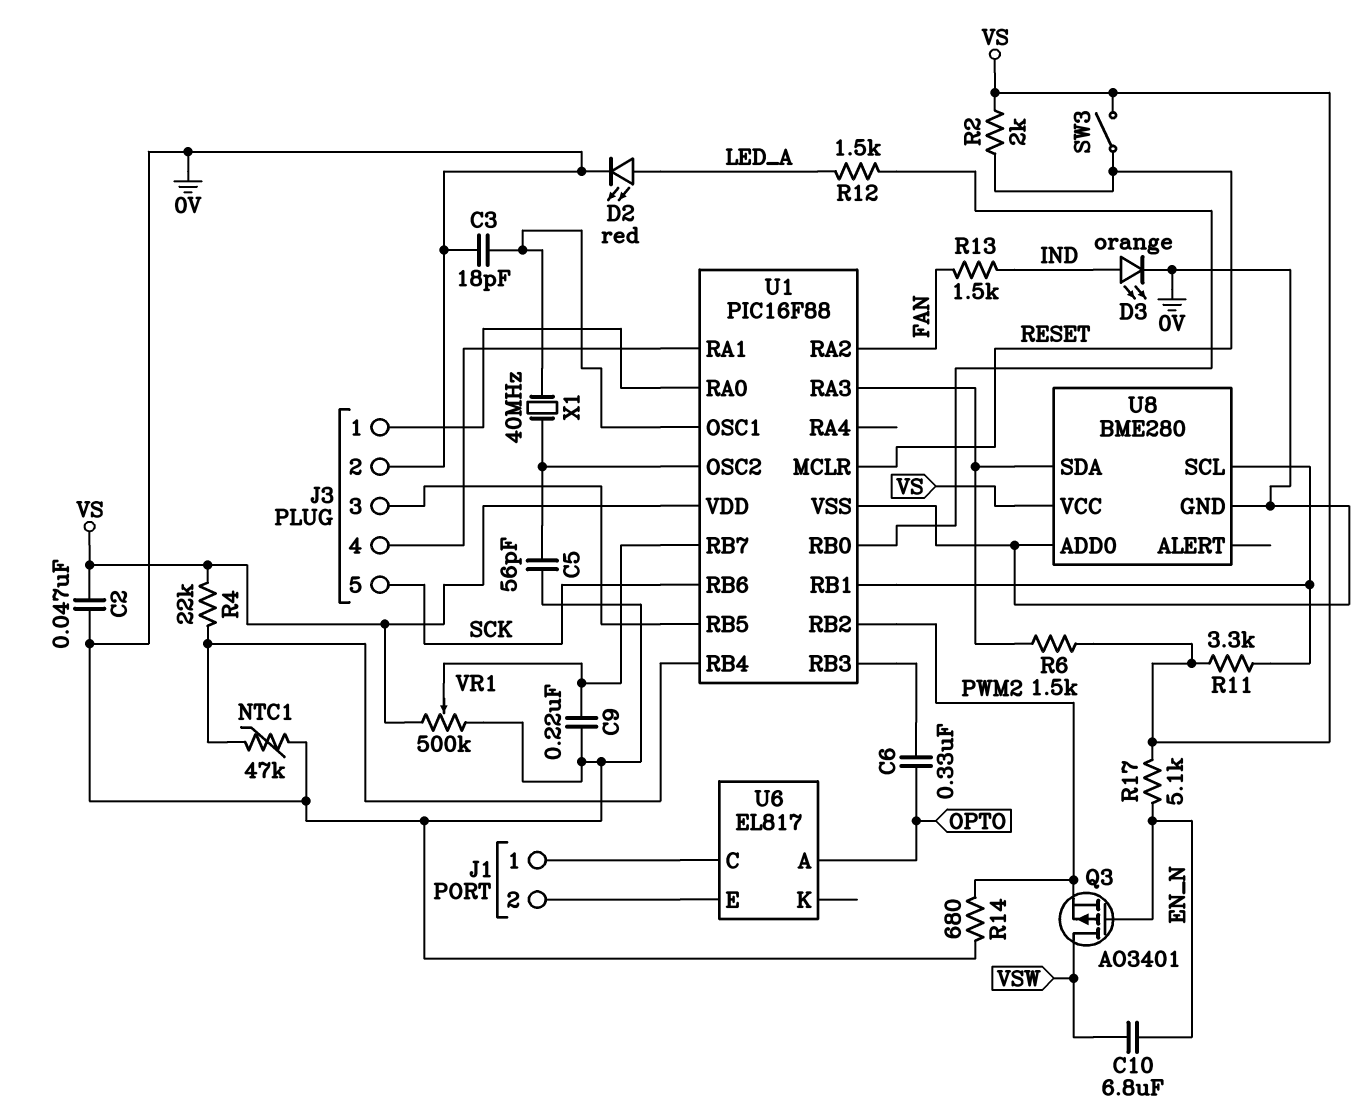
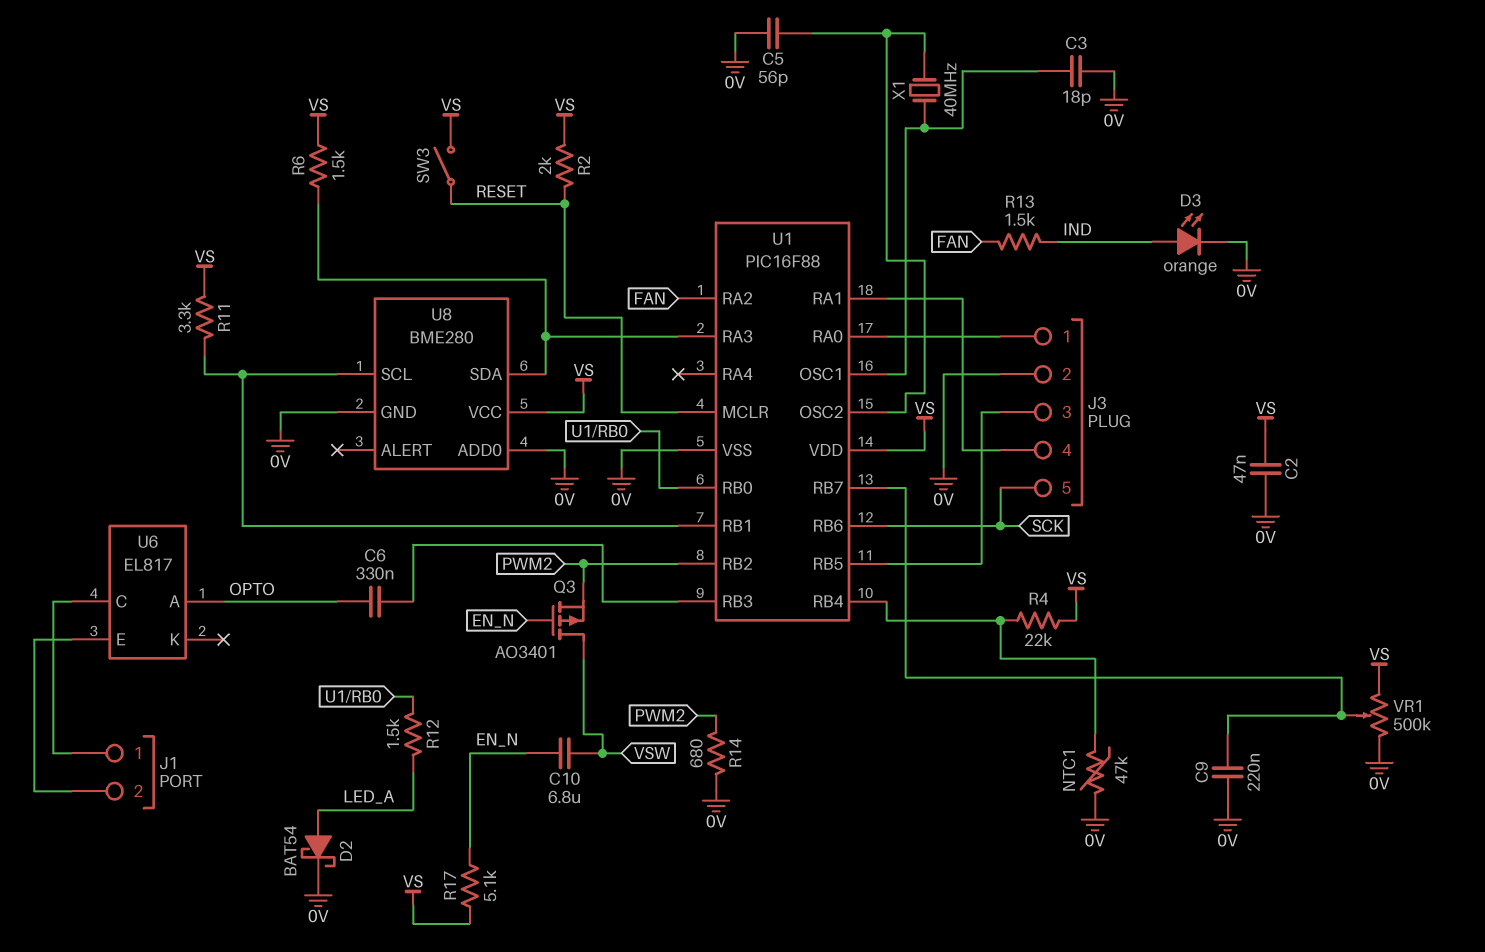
D2: LED red (A LED_A, K 0V) -> schottky BAT54 (A LED_A, K 0V)

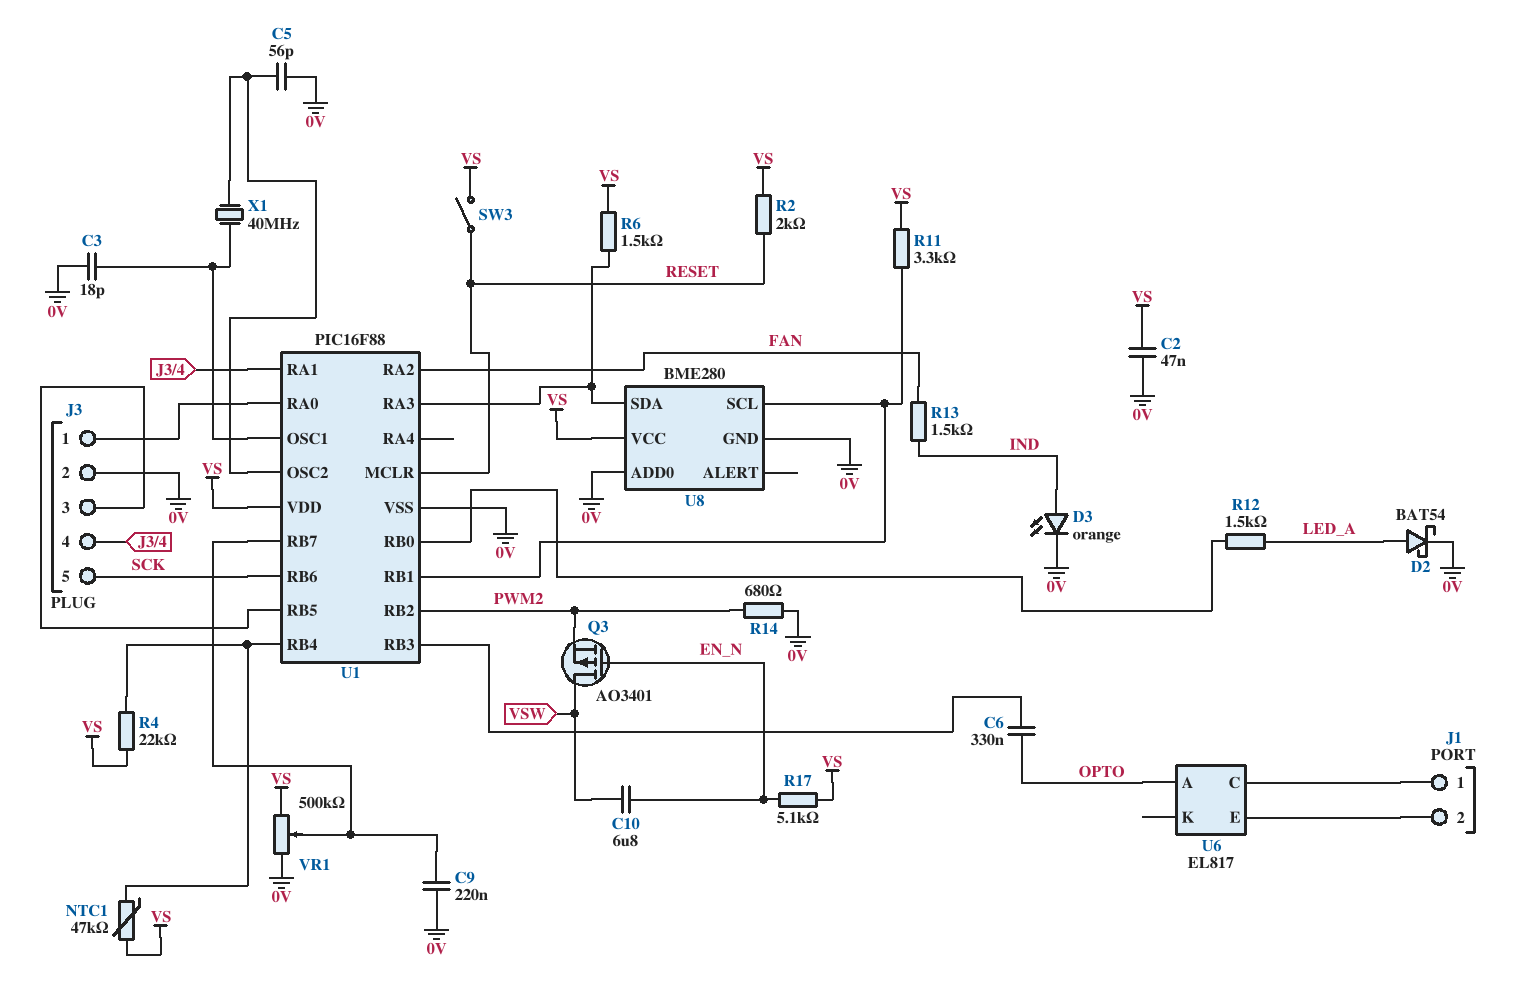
NTC1: 47k (0V, U1/RB4) -> 47k (U1/RB4, VS)

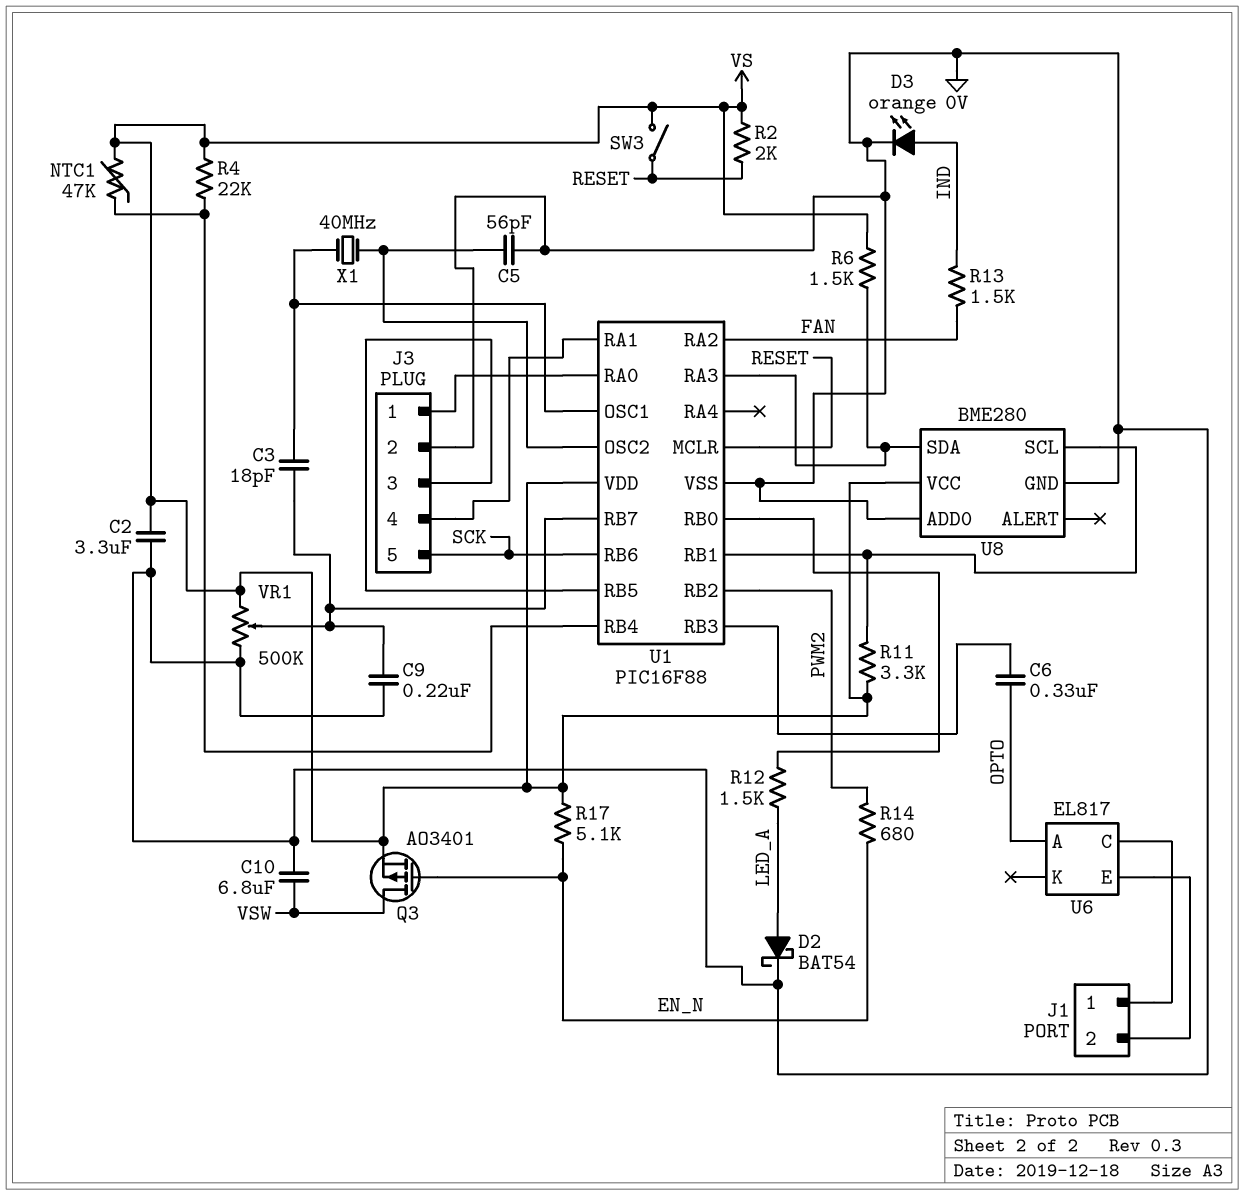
C2: 47nF (0V, VS) -> 3.3uF (0V, VS)
C3: 18pF (0V, U1/OSC1) -> 18pF (U1/OSC1, U1/RB7)
C10: 6.8uF (EN_N, VSW) -> 6.8uF (0V, VSW)
Q3: PMOS AO3401 (G EN_N, D VSW, S PWM2) -> PMOS AO3401 (G EN_N, D VSW, S VS)
R14: 680 (0V, PWM2) -> 680 (EN_N, PWM2)

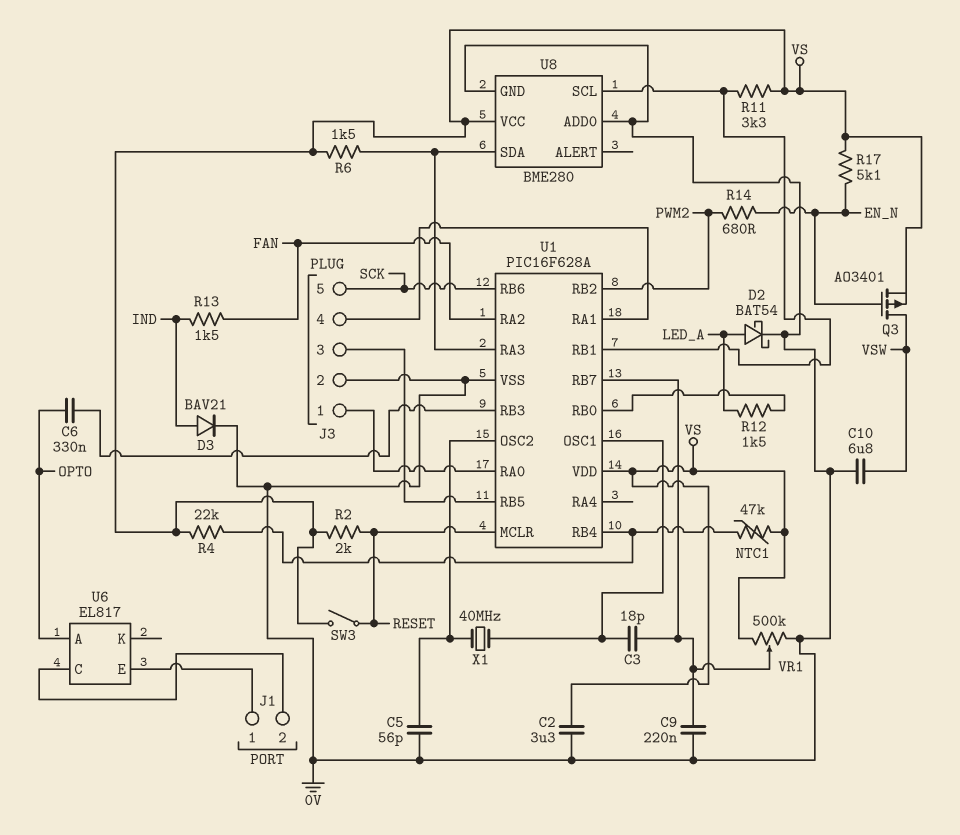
D3: LED orange (A IND, K 0V) -> diode BAV21 (A IND, K 0V)
U1: PIC16F88 -> PIC16F628A
U6 pin C: J1/1 -> J1/2
U6 pin E: J1/2 -> J1/1

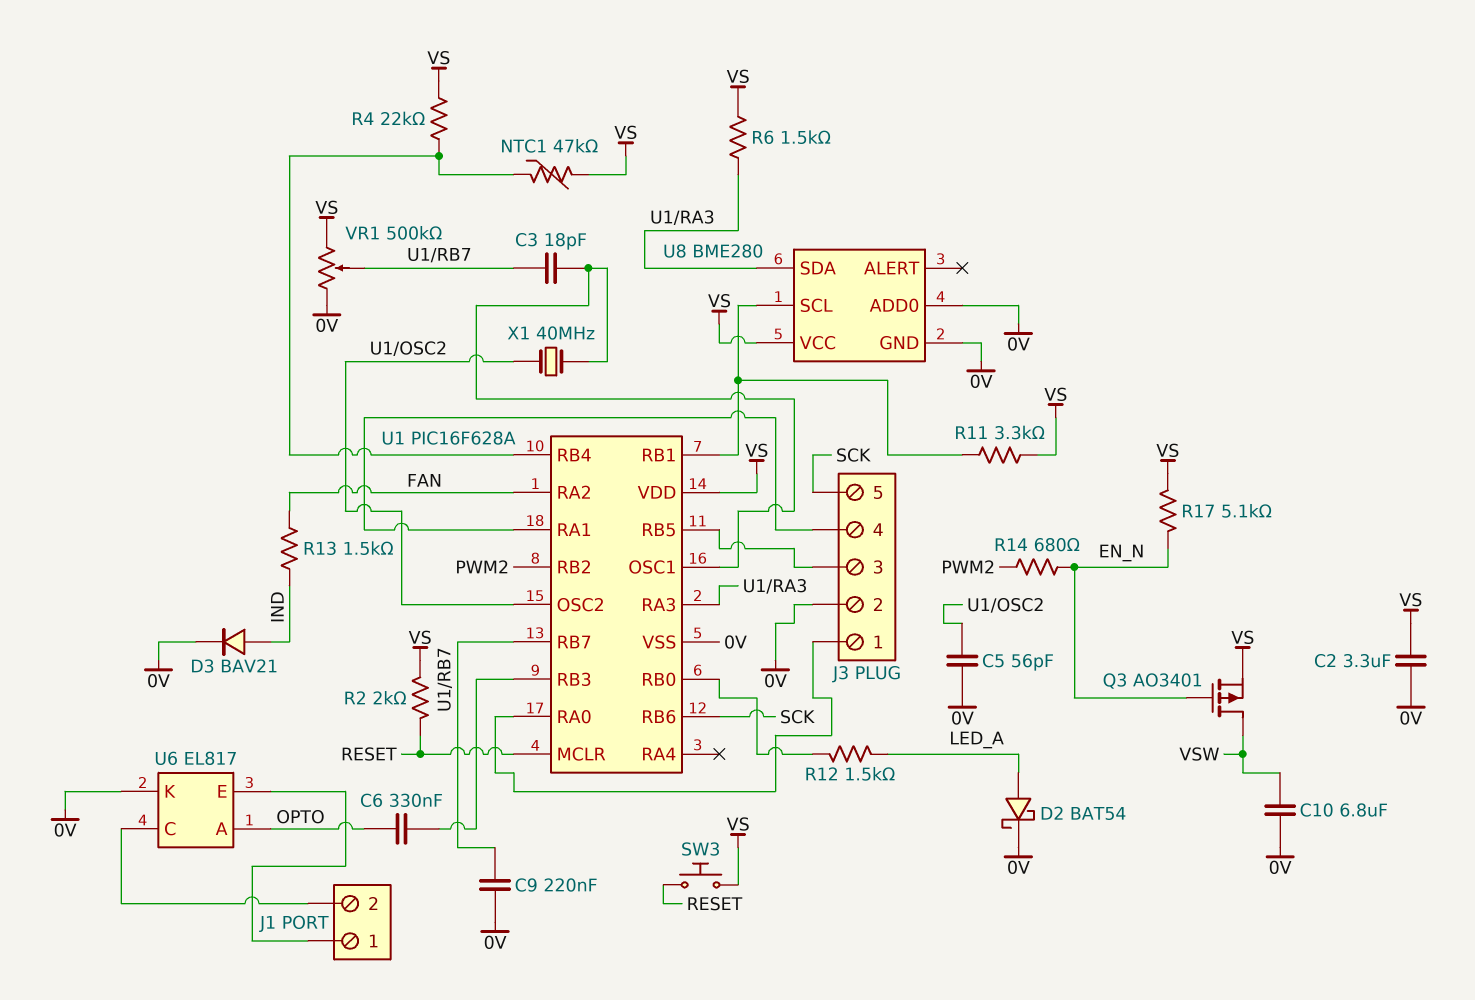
SW3: switch (RESET, VS) -> button (RESET, VS)
U6 pin K: none -> 0V

